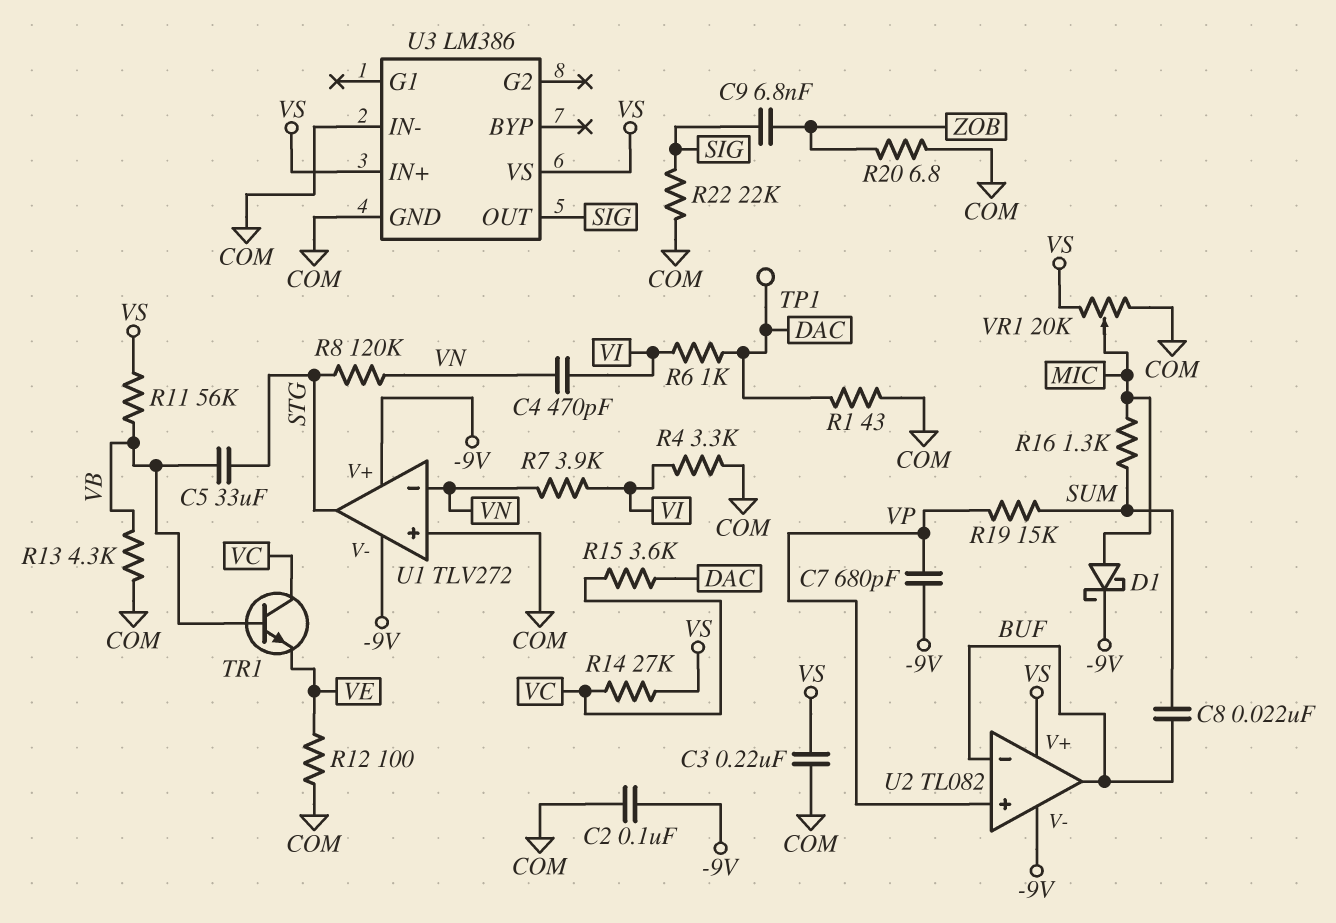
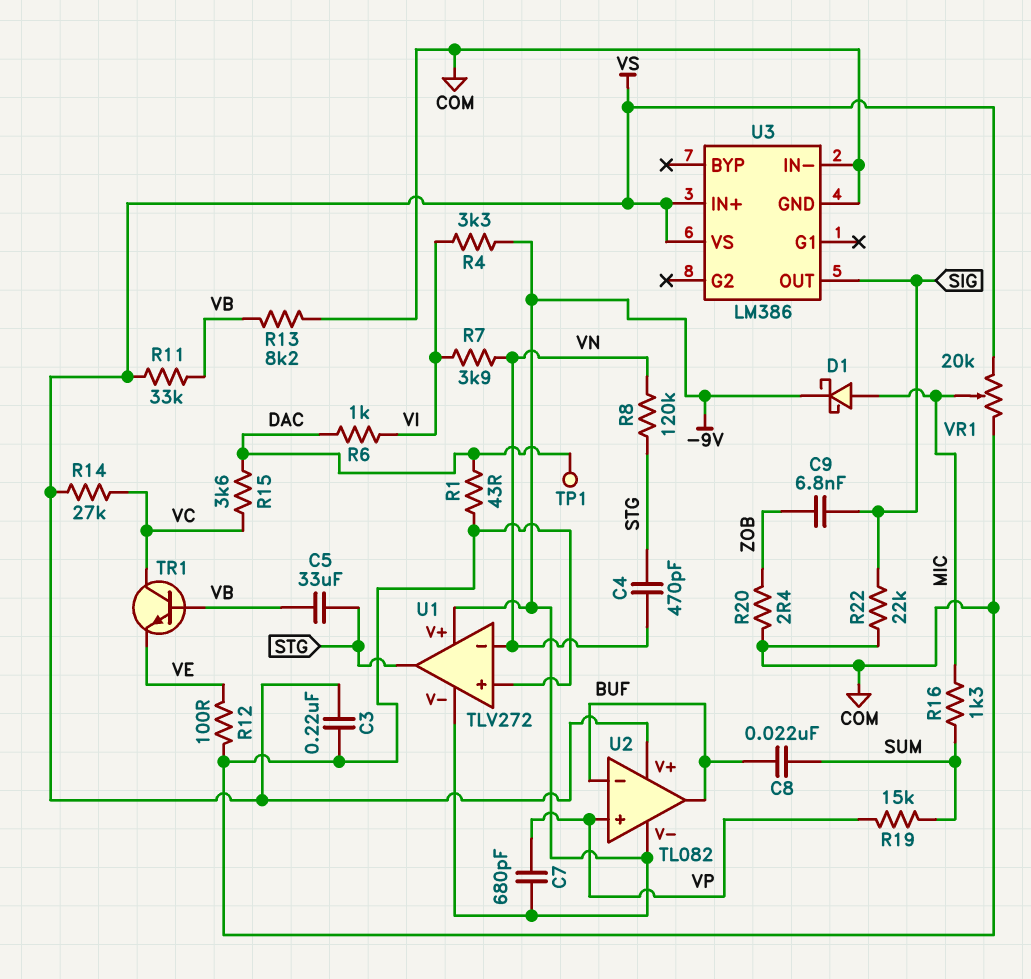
C2: 100nF (-9V, COM) -> none
C4: 470pF (VI, VN) -> 470pF (STG, VN)
R4: 3.3k (COM, VI) -> 3.3k (-9V, VI)
R11: 56k (VB, VS) -> 33k (VB, VS)
R13: 4.3k (COM, VB) -> 8.2k (COM, VB)
R20: 6.8 (COM, ZOB) -> 2.4 (COM, ZOB)

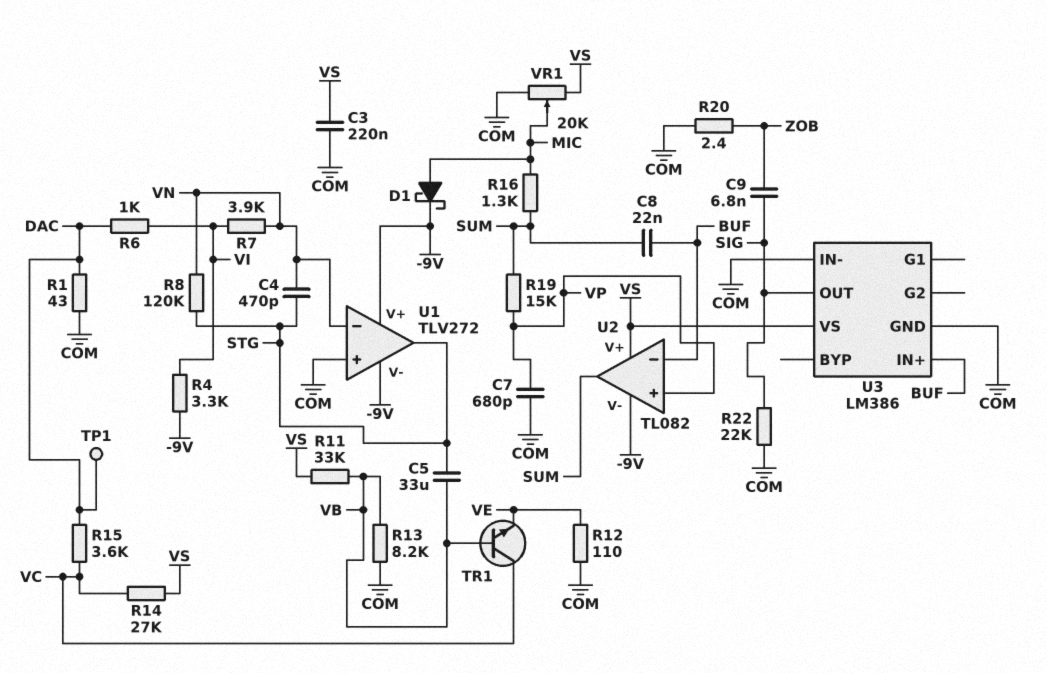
C7: 680pF (-9V, VP) -> 680pF (COM, VP)
R12: 100 (COM, VE) -> 110 (COM, VE)
U2 pin out: BUF -> SUM
U3 pin IN+: VS -> BUF

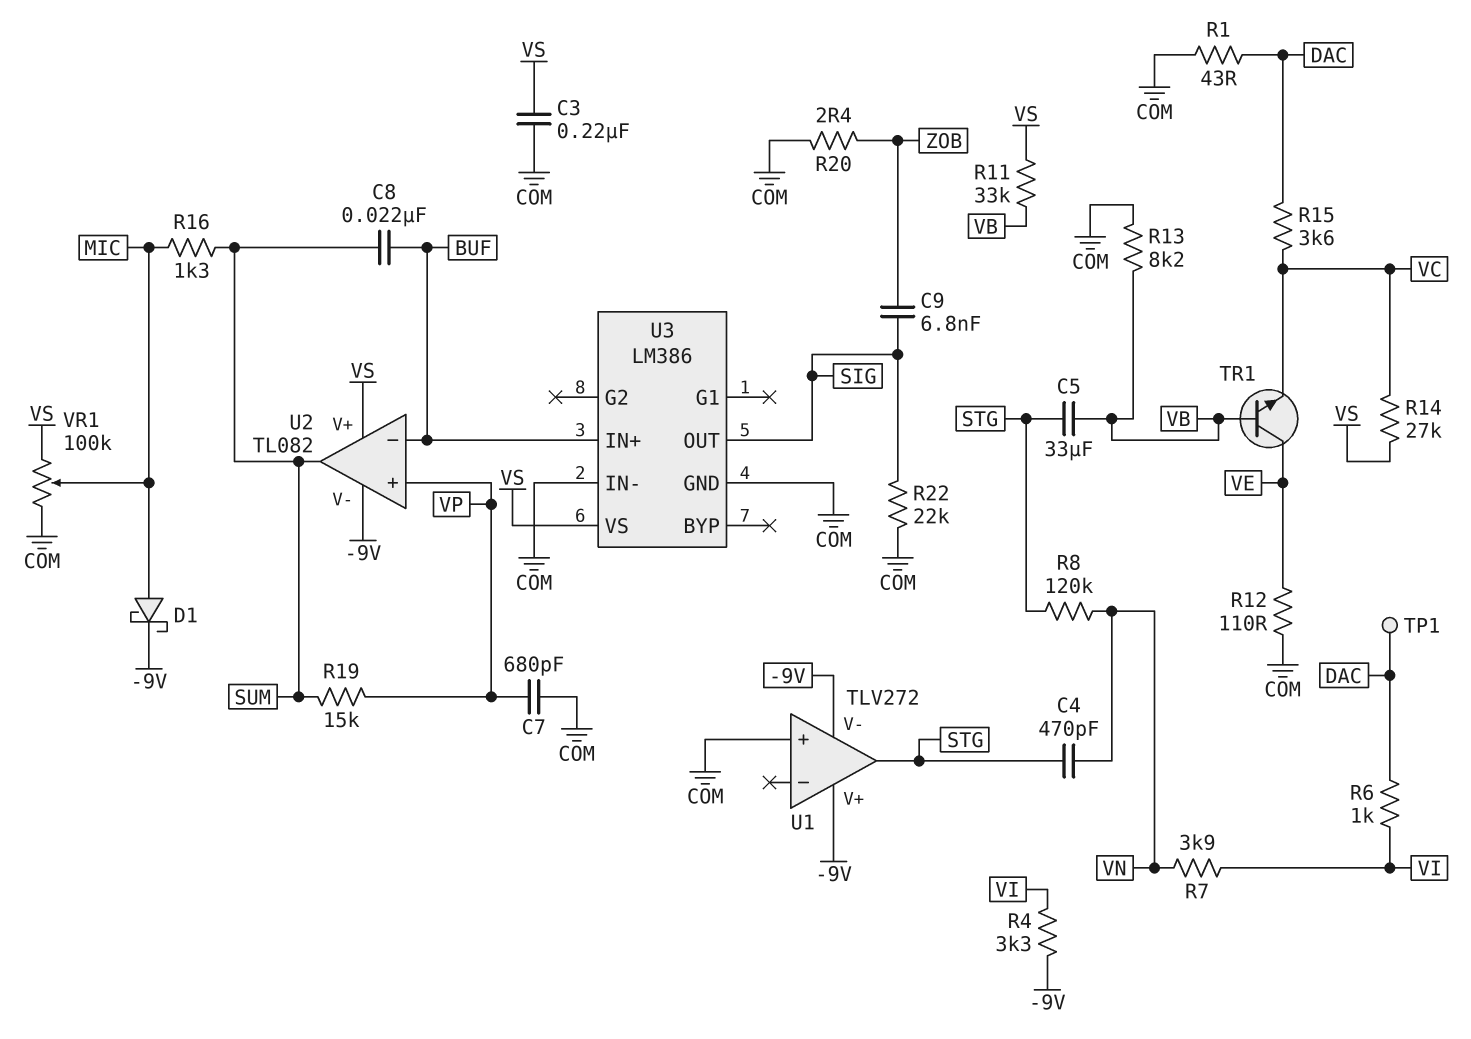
TR1: NPN (B VB, C VC, E VE) -> NPN (B VB, C VE, E VC)
U1 pin in-: VN -> none
VR1: 20k (COM, VS, wiper MIC) -> 100k (COM, VS, wiper MIC)

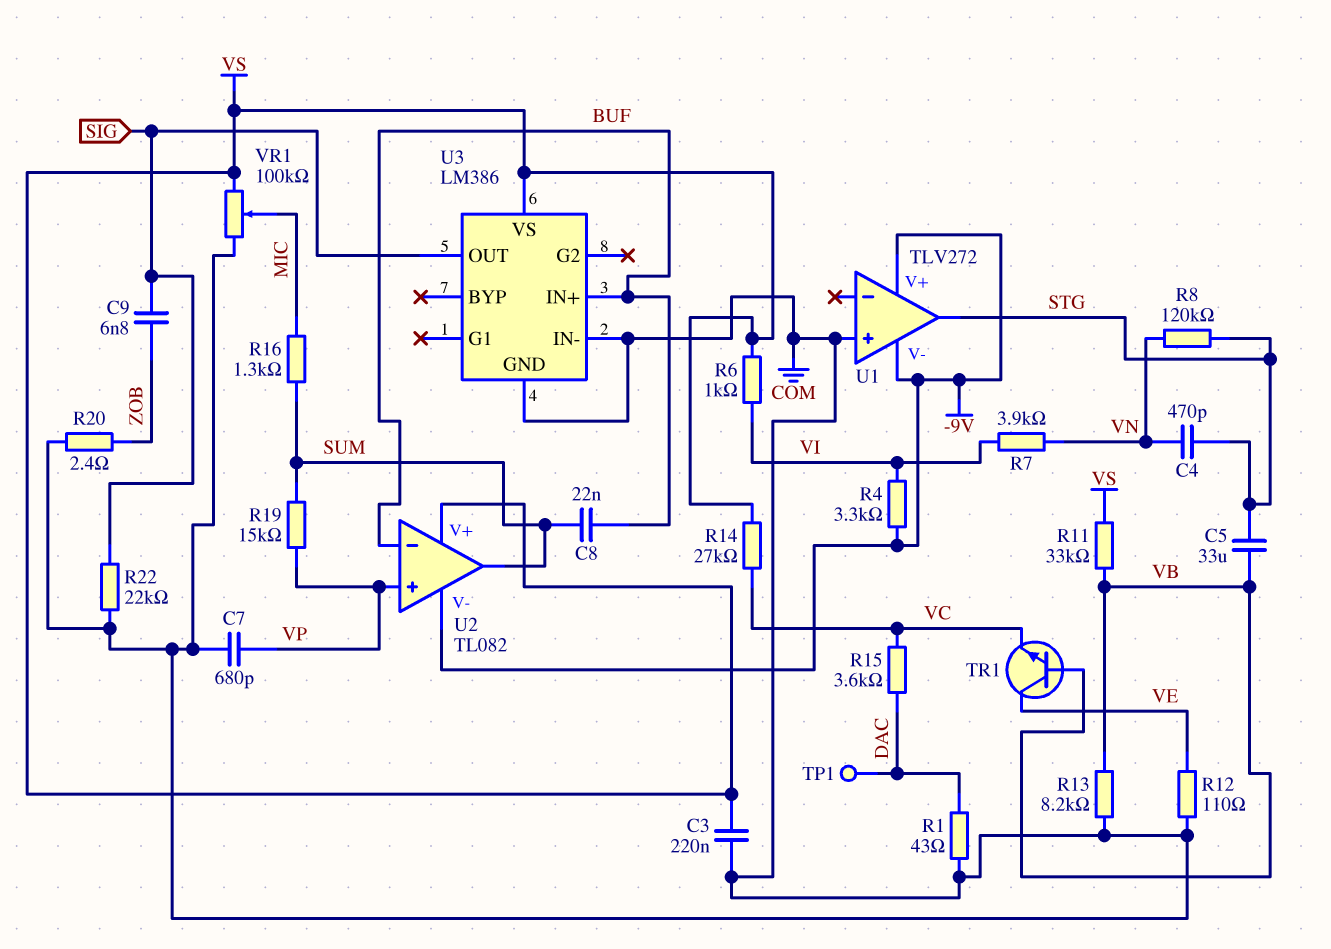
D1: schottky (A MIC, K -9V) -> none
R6: 1k (DAC, VI) -> 1k (VI, VS)

